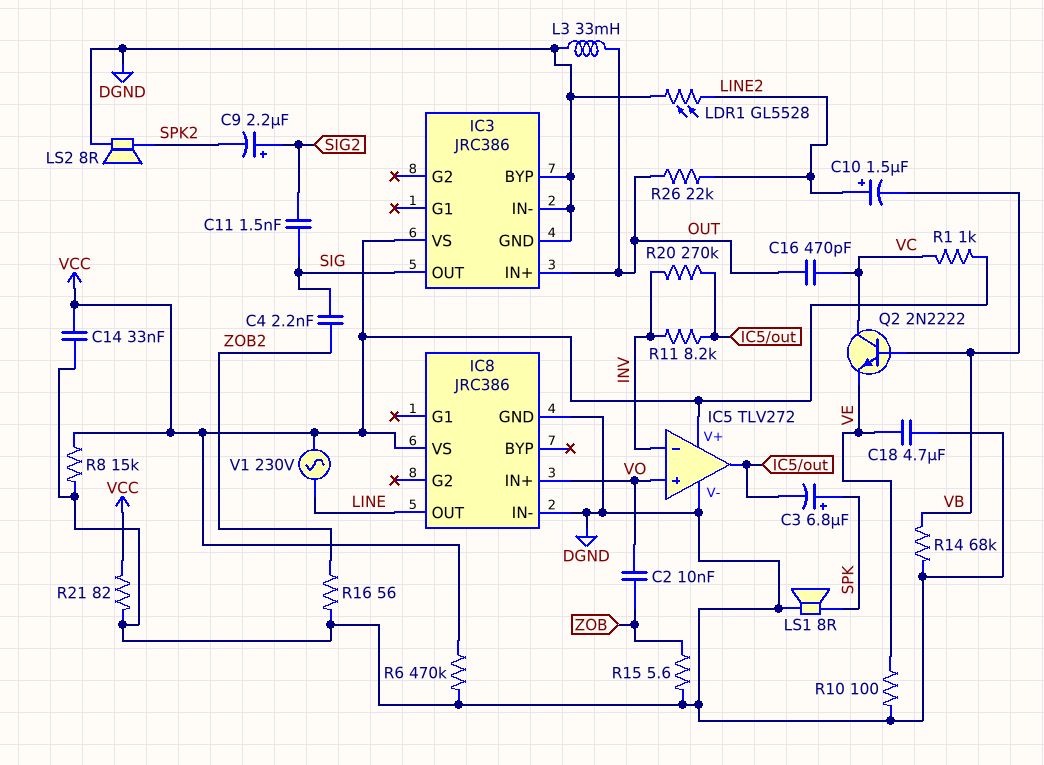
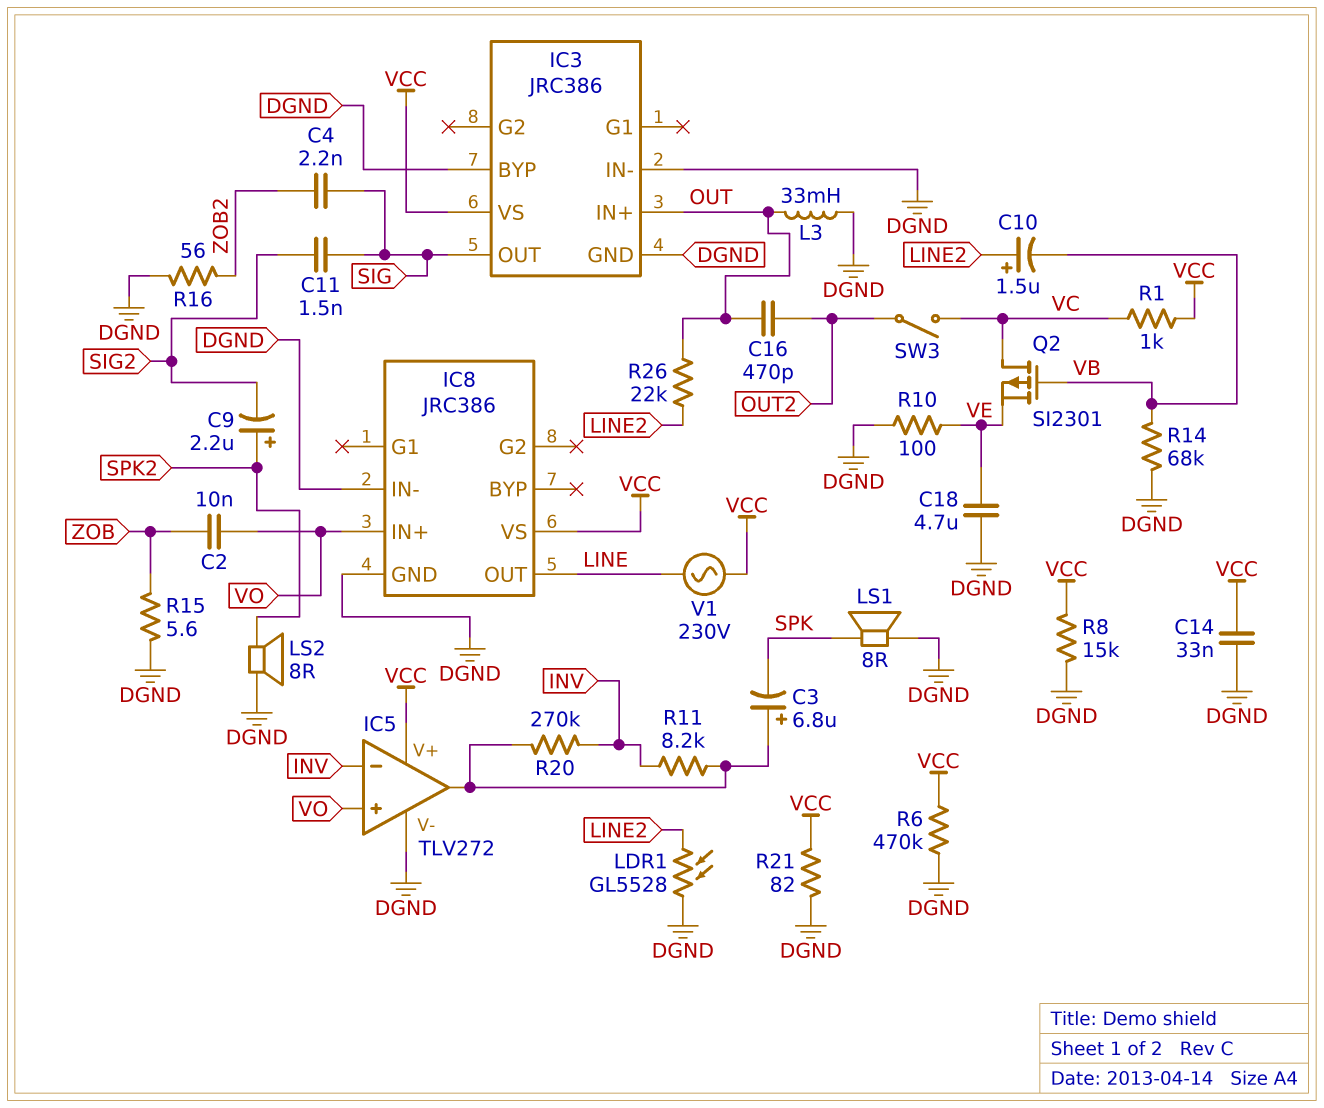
C3: 6.8uF (plus SPK, minus IC5/out) -> 6.8uF (plus IC5/out, minus SPK)
C9: 2.2uF (plus SIG2, minus SPK2) -> 2.2uF (plus SPK2, minus SIG2)
C16: 470pF (OUT, VC) -> 470pF (OUT, OUT2)
Q2: NPN 2N2222 (B VB, C VC, E VE) -> PMOS SI2301 (G VB, D VC, S VE)
SW3: none -> switch (OUT2, VC)

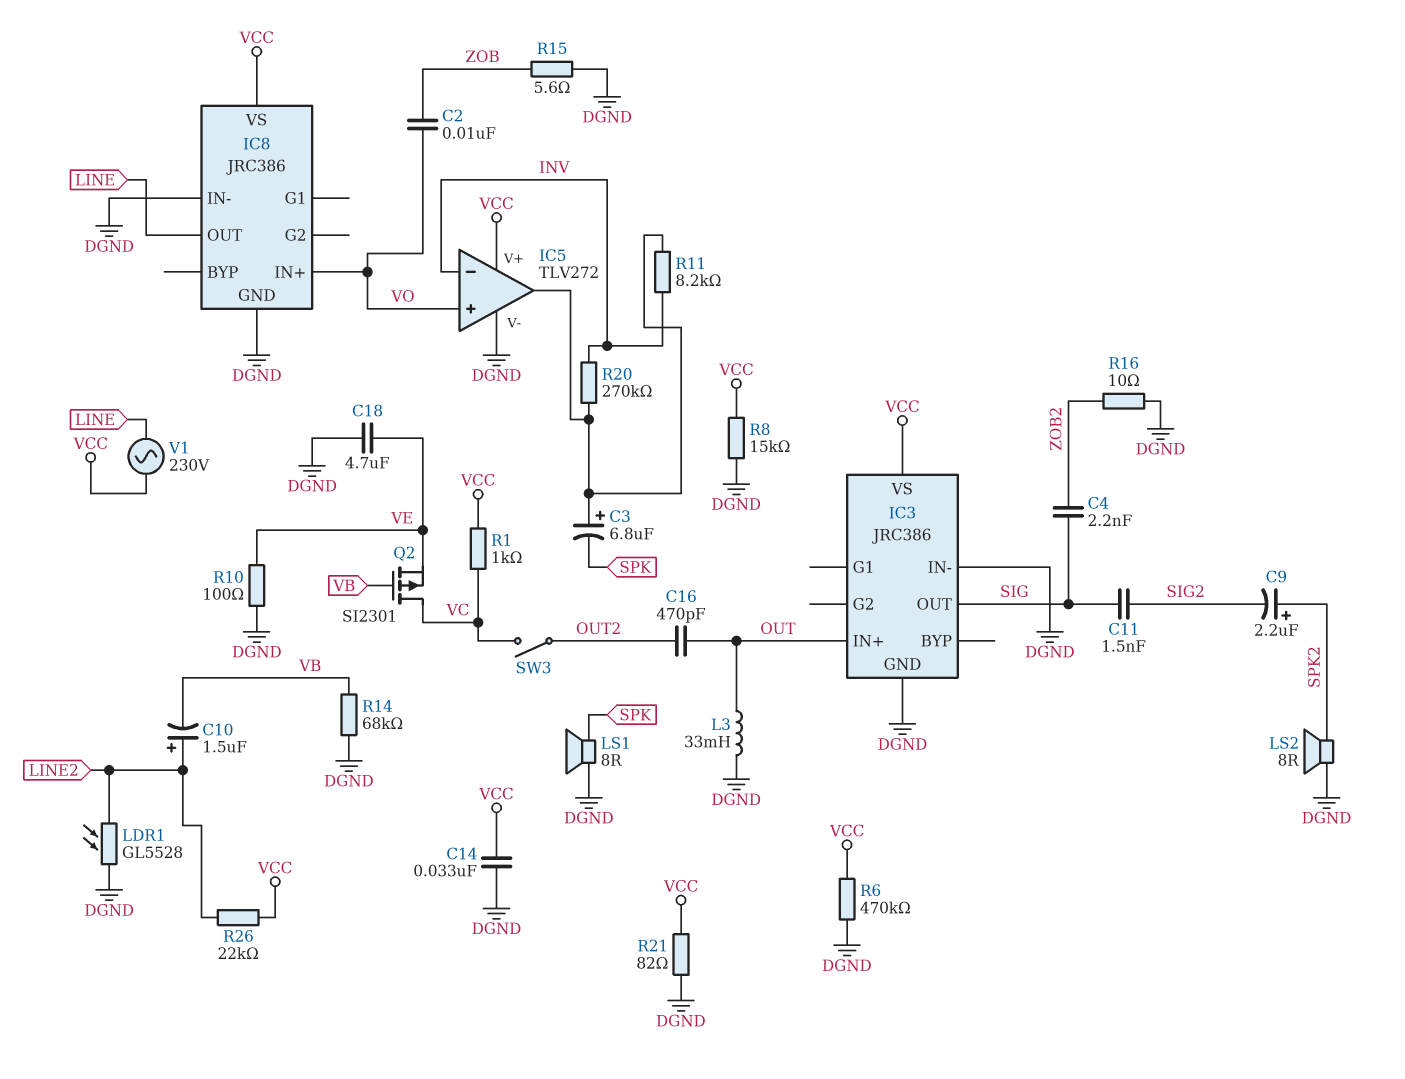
IC3 pin BYP: DGND -> none
R16: 56 (DGND, ZOB2) -> 10 (DGND, ZOB2)
R26: 22k (LINE2, OUT) -> 22k (LINE2, VCC)

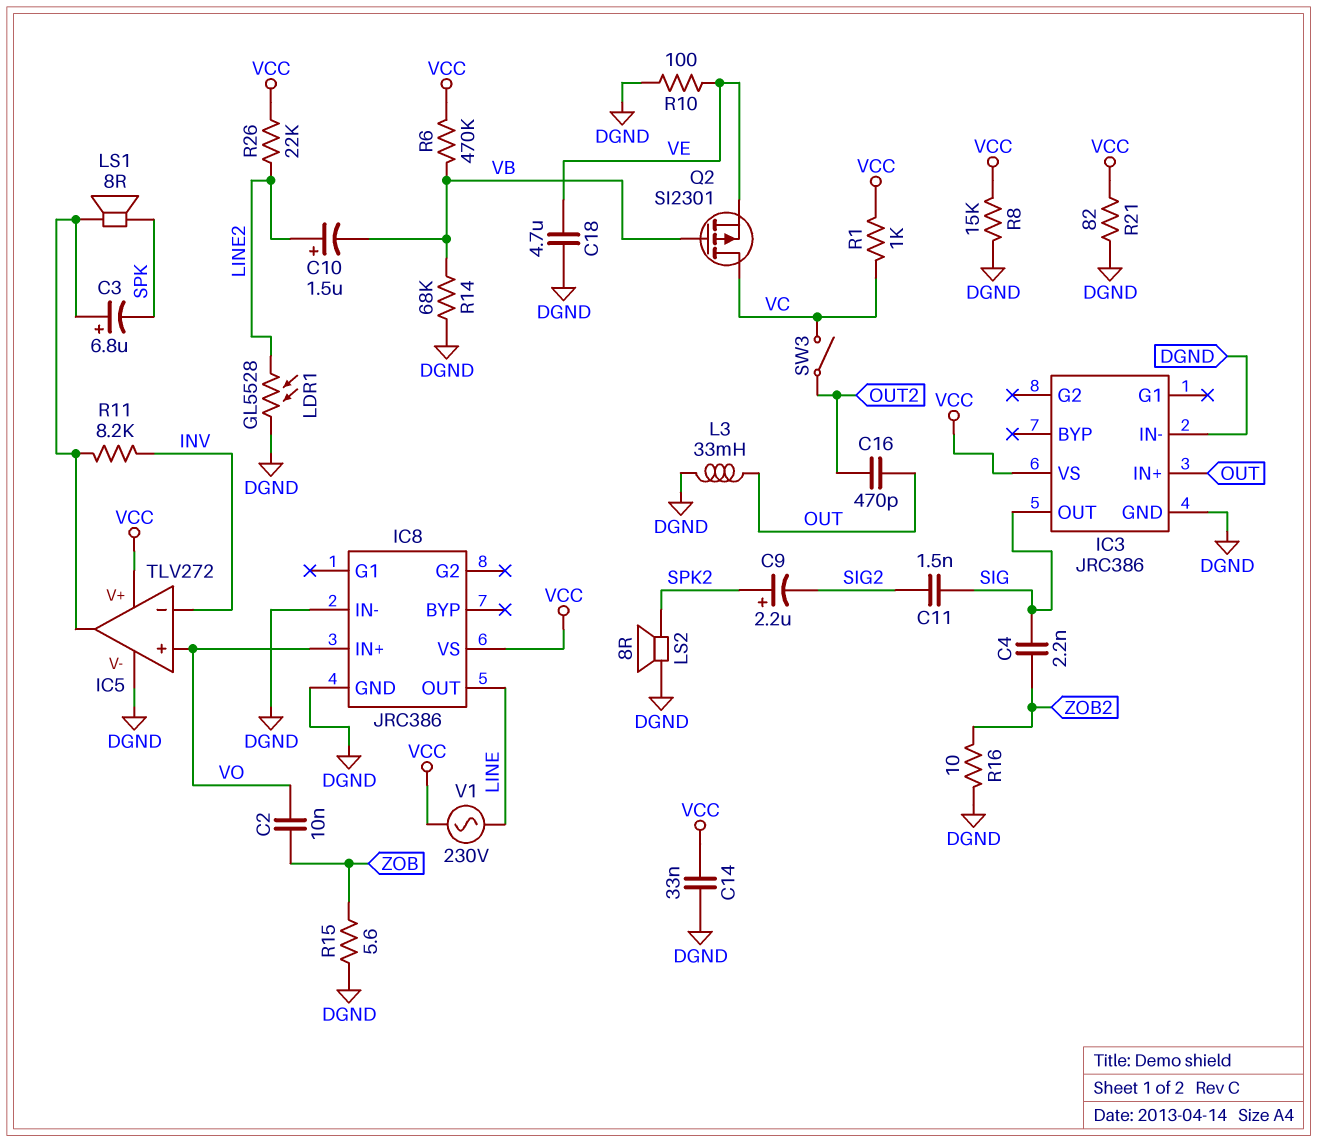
LS1: speaker 8R (DGND, SPK) -> speaker 8R (IC5/out, SPK)
R6: 470k (DGND, VCC) -> 470k (VB, VCC)
R20: 270k (IC5/out, INV) -> none

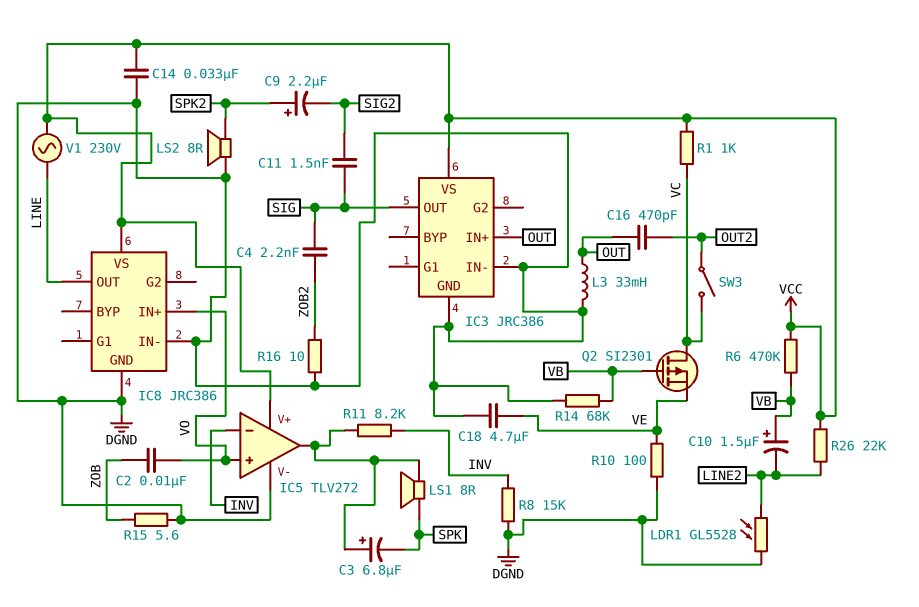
C10: 1.5uF (plus LINE2, minus VB) -> 1.5uF (plus VB, minus LINE2)
R8: 15k (DGND, VCC) -> 15k (DGND, INV)
R21: 82 (DGND, VCC) -> none

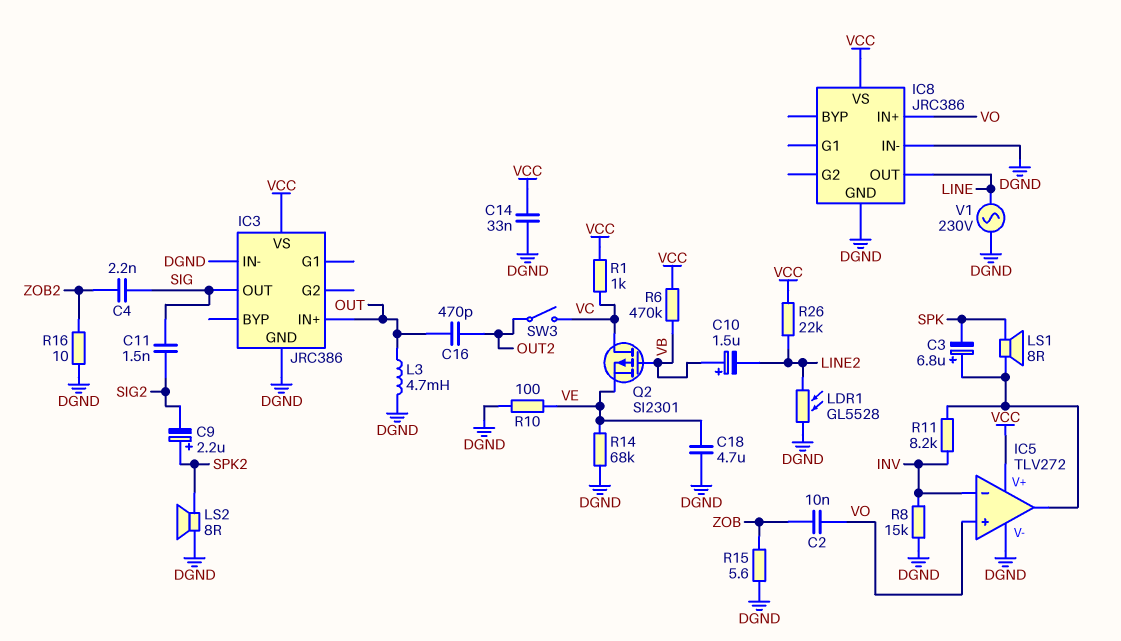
L3: 33mH (DGND, OUT) -> 4.7mH (DGND, OUT)
R14: 68k (DGND, VB) -> 68k (DGND, VE)
V1: AC 230V (LINE, VCC) -> AC 230V (DGND, LINE)

